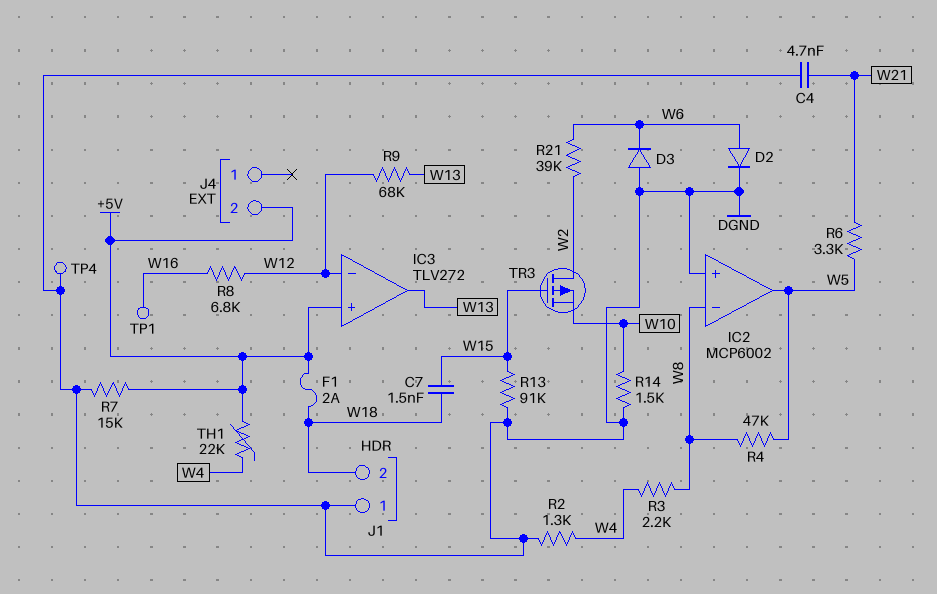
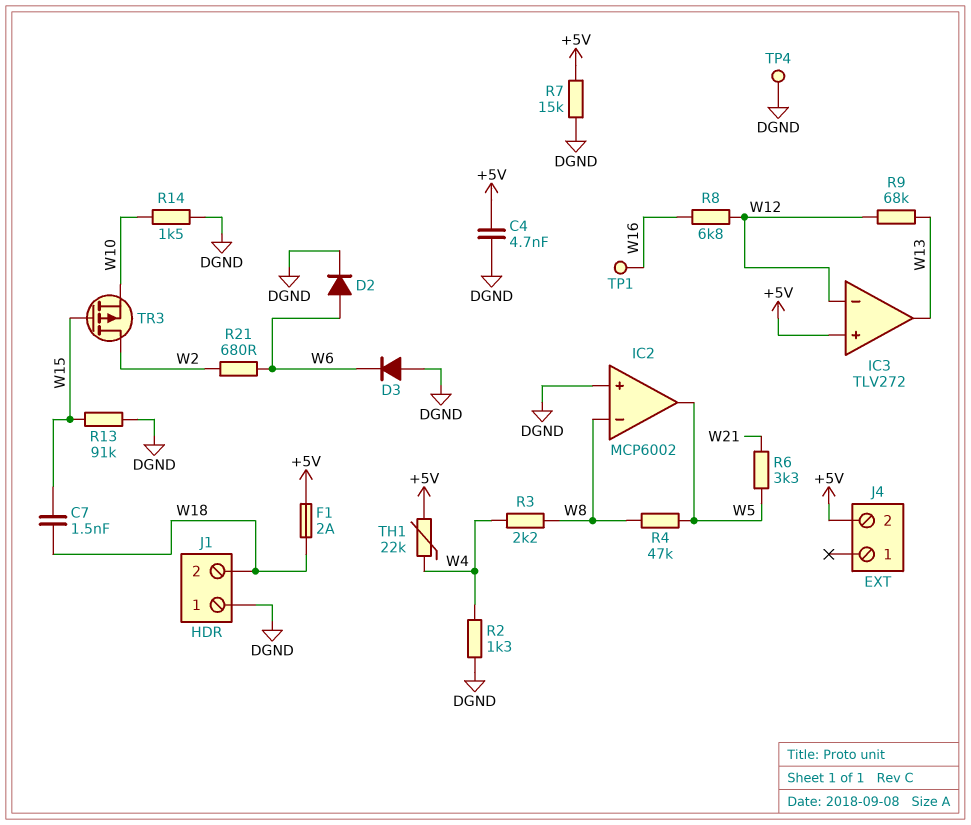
C4: 4.7nF (DGND, W21) -> 4.7nF (+5V, DGND)
R21: 39k (W2, W6) -> 680 (W2, W6)

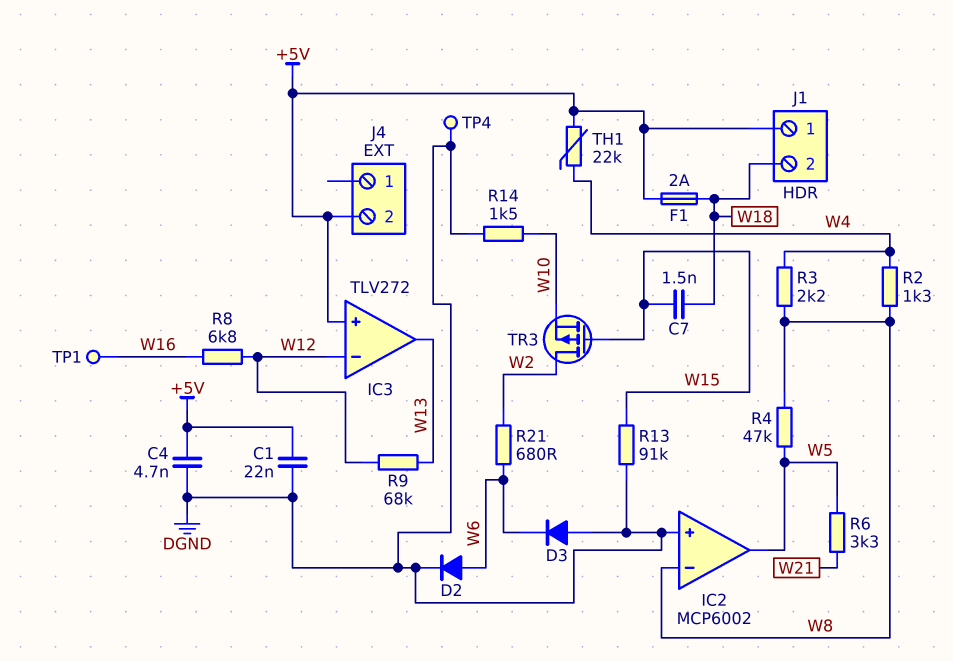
C1: none -> 22nF (+5V, DGND)
J1 pin 1: DGND -> +5V
R2: 1.3k (DGND, W4) -> 1.3k (W4, W8)
R7: 15k (+5V, DGND) -> none

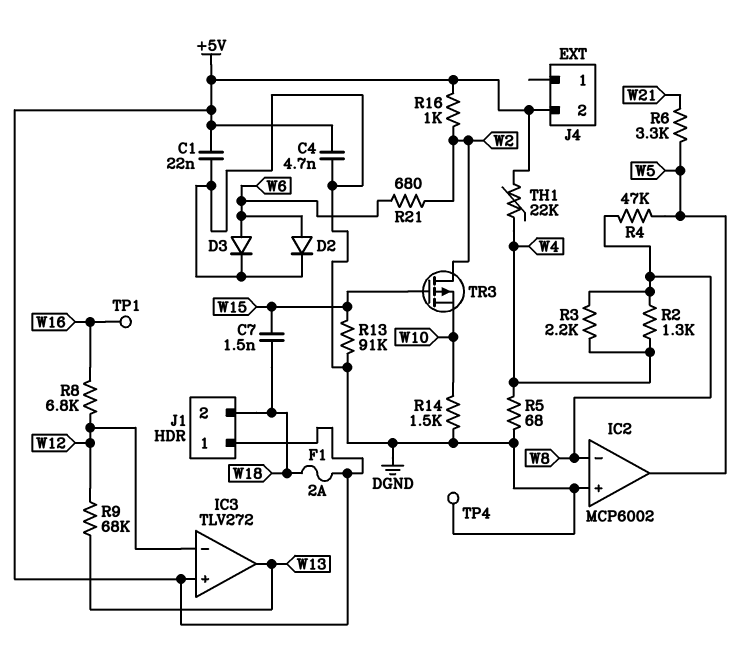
D3: diode (A DGND, K W6) -> diode (A W6, K DGND)
R5: none -> 68 (DGND, W4)
R16: none -> 1k (+5V, W2)

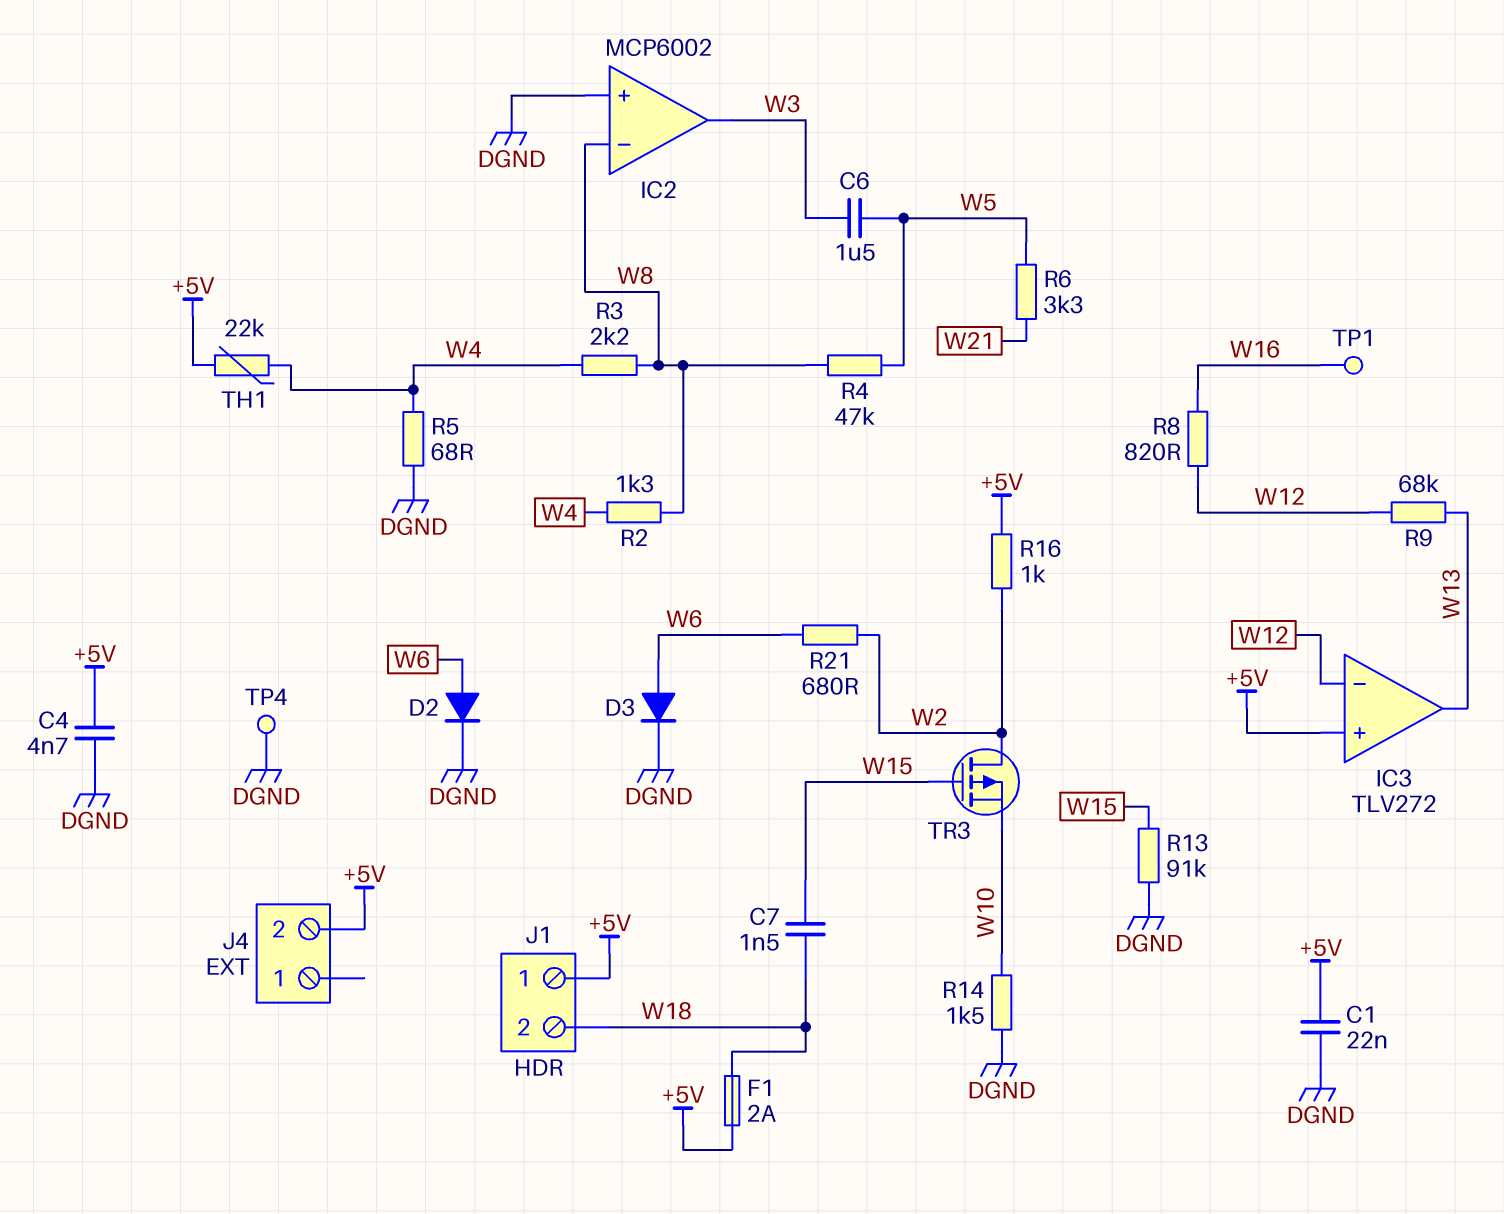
C6: none -> 1.5uF (W3, W5)
IC2 pin out: W5 -> W3
R8: 6.8k (W12, W16) -> 820 (W12, W16)

